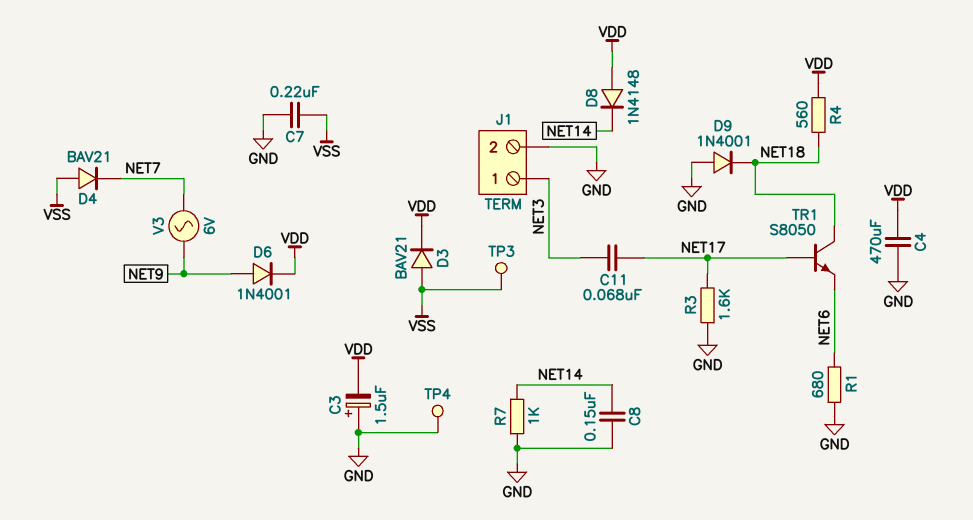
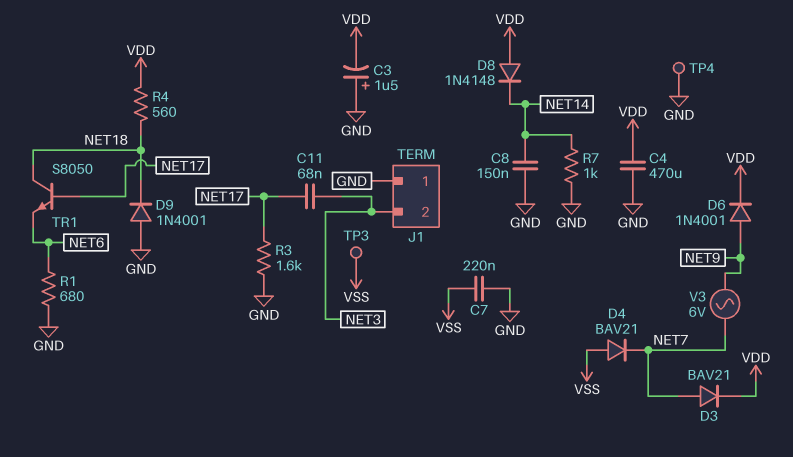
D3: diode BAV21 (A VSS, K VDD) -> diode BAV21 (A NET7, K VDD)
J1 pin 1: NET3 -> GND
J1 pin 2: GND -> NET3

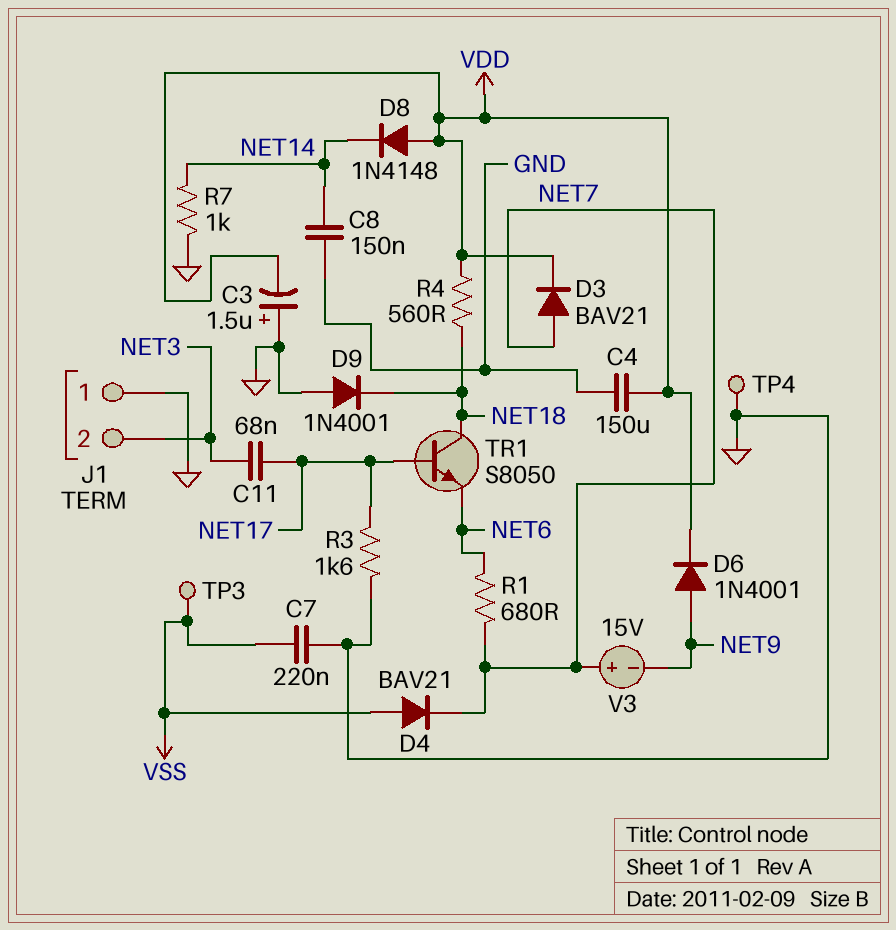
C4: 470uF (GND, VDD) -> 150uF (GND, VDD)
R1: 680 (GND, NET6) -> 680 (NET6, NET7)
V3: AC 6V (NET7, NET9) -> 15V (plus NET7, minus NET9)

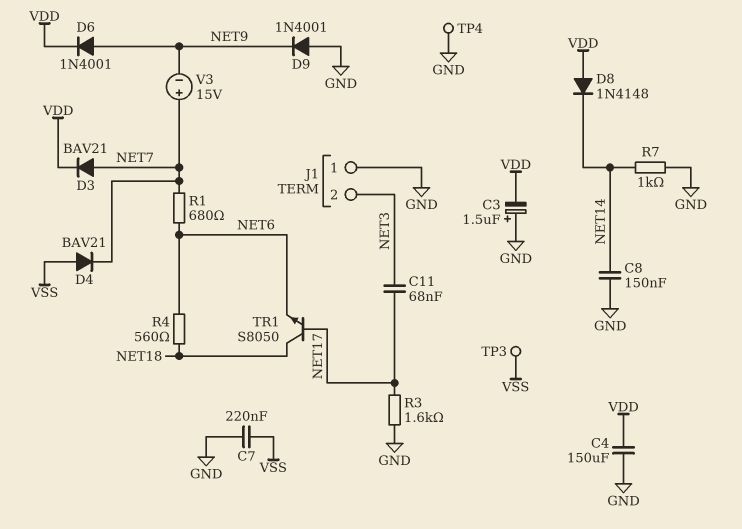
D9: diode 1N4001 (A GND, K NET18) -> diode 1N4001 (A GND, K NET9)
R4: 560 (NET18, VDD) -> 560 (NET6, NET18)

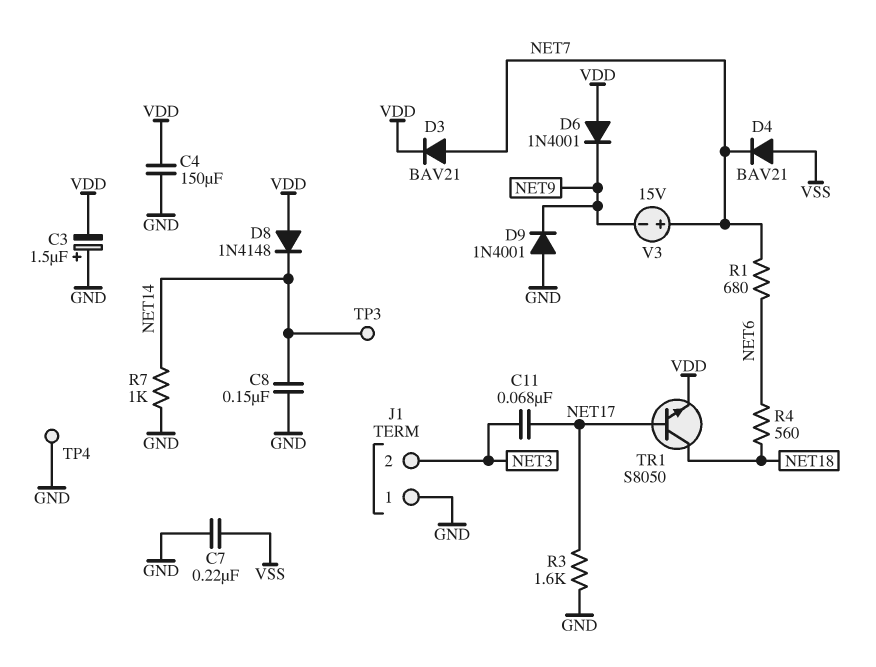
D6: diode 1N4001 (A NET9, K VDD) -> diode 1N4001 (A VDD, K NET9)
TP3: test point (VSS) -> test point (NET14)
TR1: NPN S8050 (B NET17, C NET18, E NET6) -> NPN S8050 (B NET17, C NET18, E VDD)

